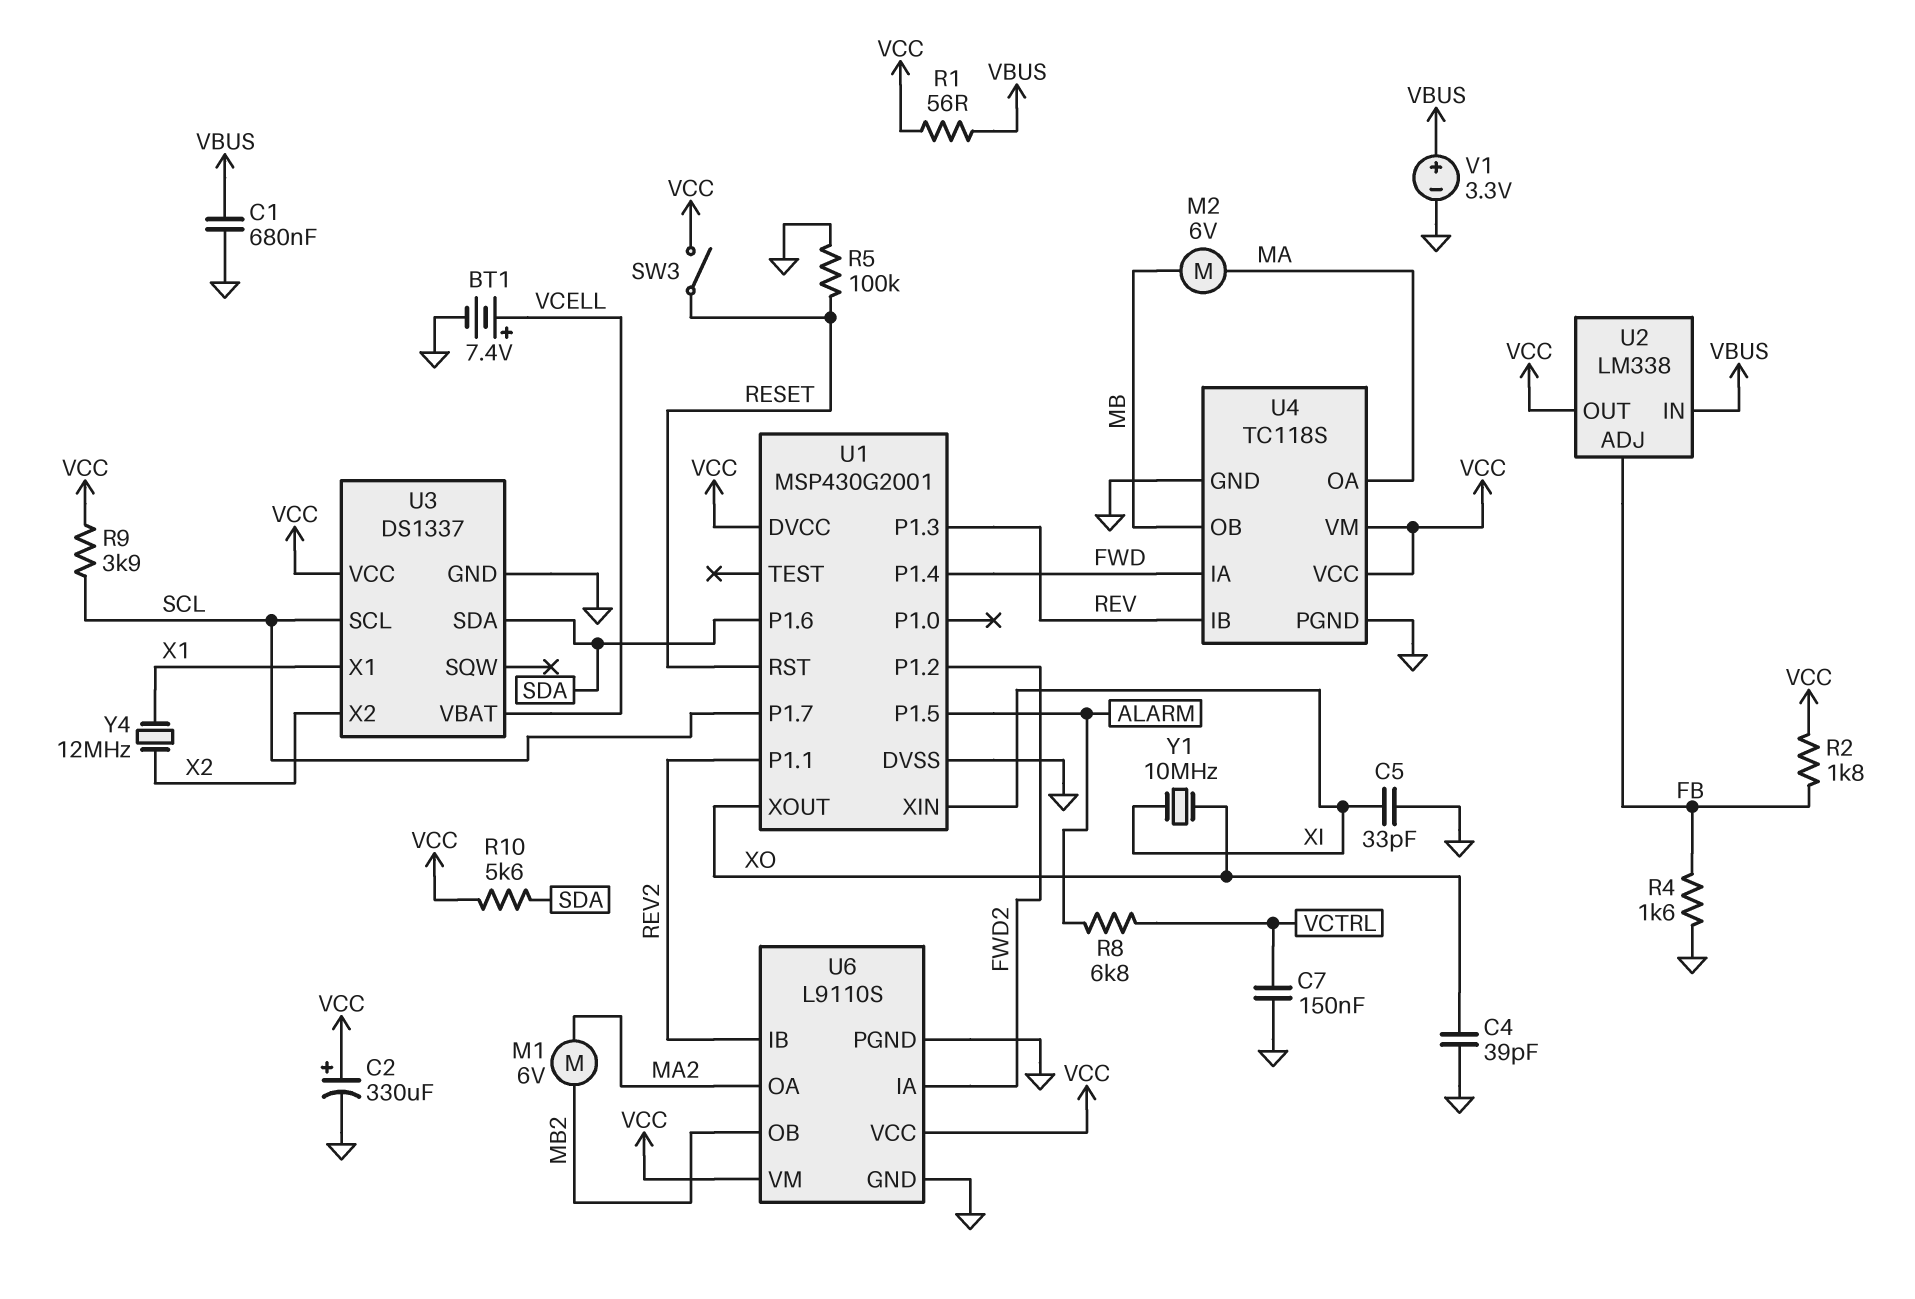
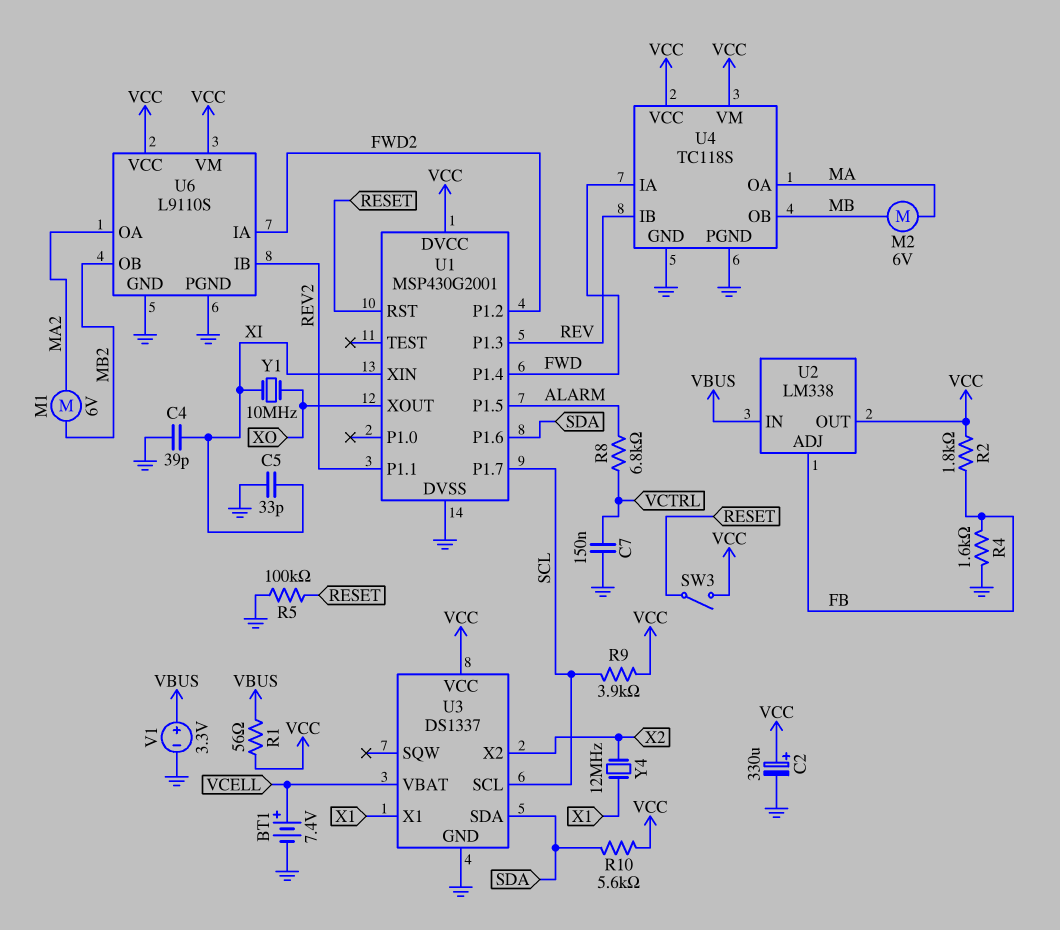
C1: 680nF (GND, VBUS) -> none
C4: 39pF (GND, XO) -> 39pF (GND, XI)

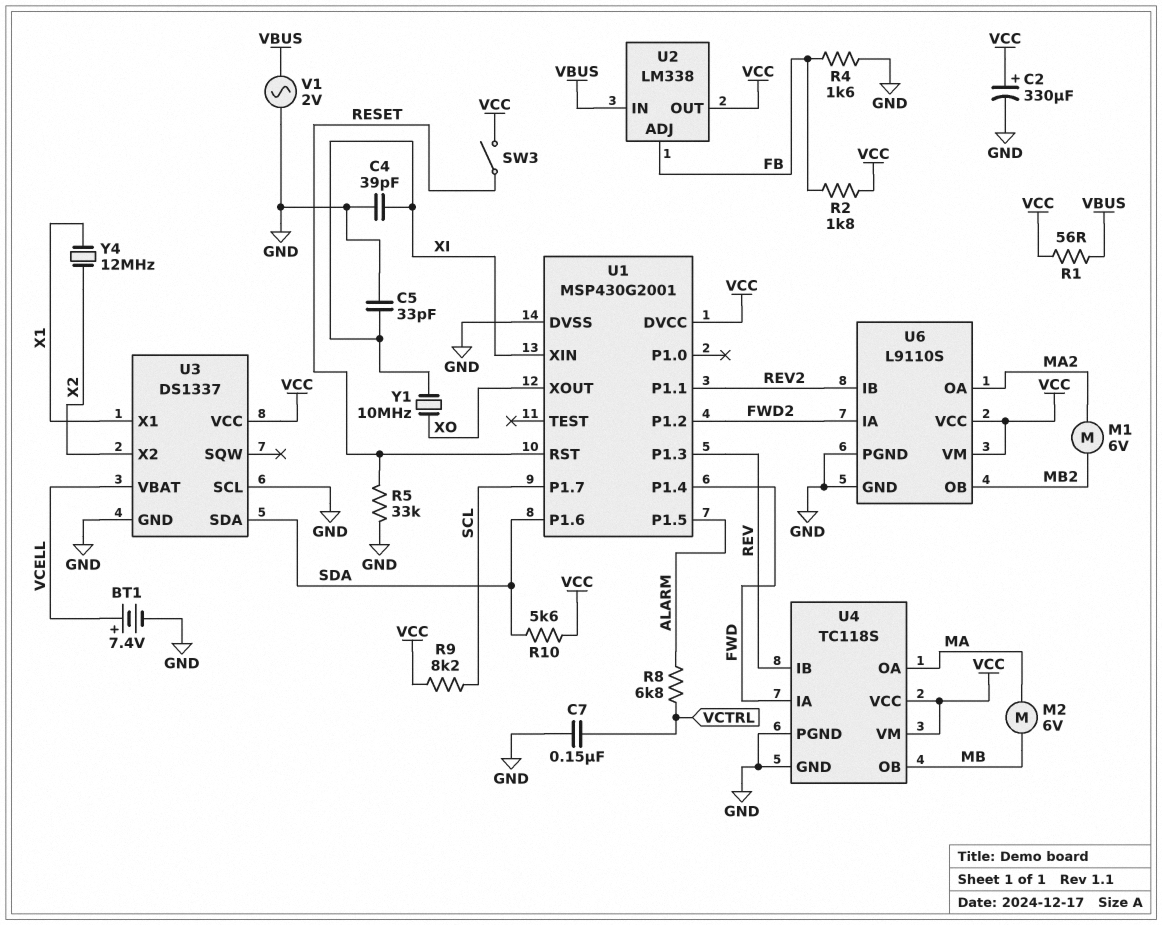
R5: 100k (GND, RESET) -> 33k (GND, RESET)
R9: 3.9k (SCL, VCC) -> 8.2k (SCL, VCC)
U3 pin SCL: SCL -> GND
V1: 3.3V (plus VBUS, minus GND) -> AC 2V (GND, VBUS)

